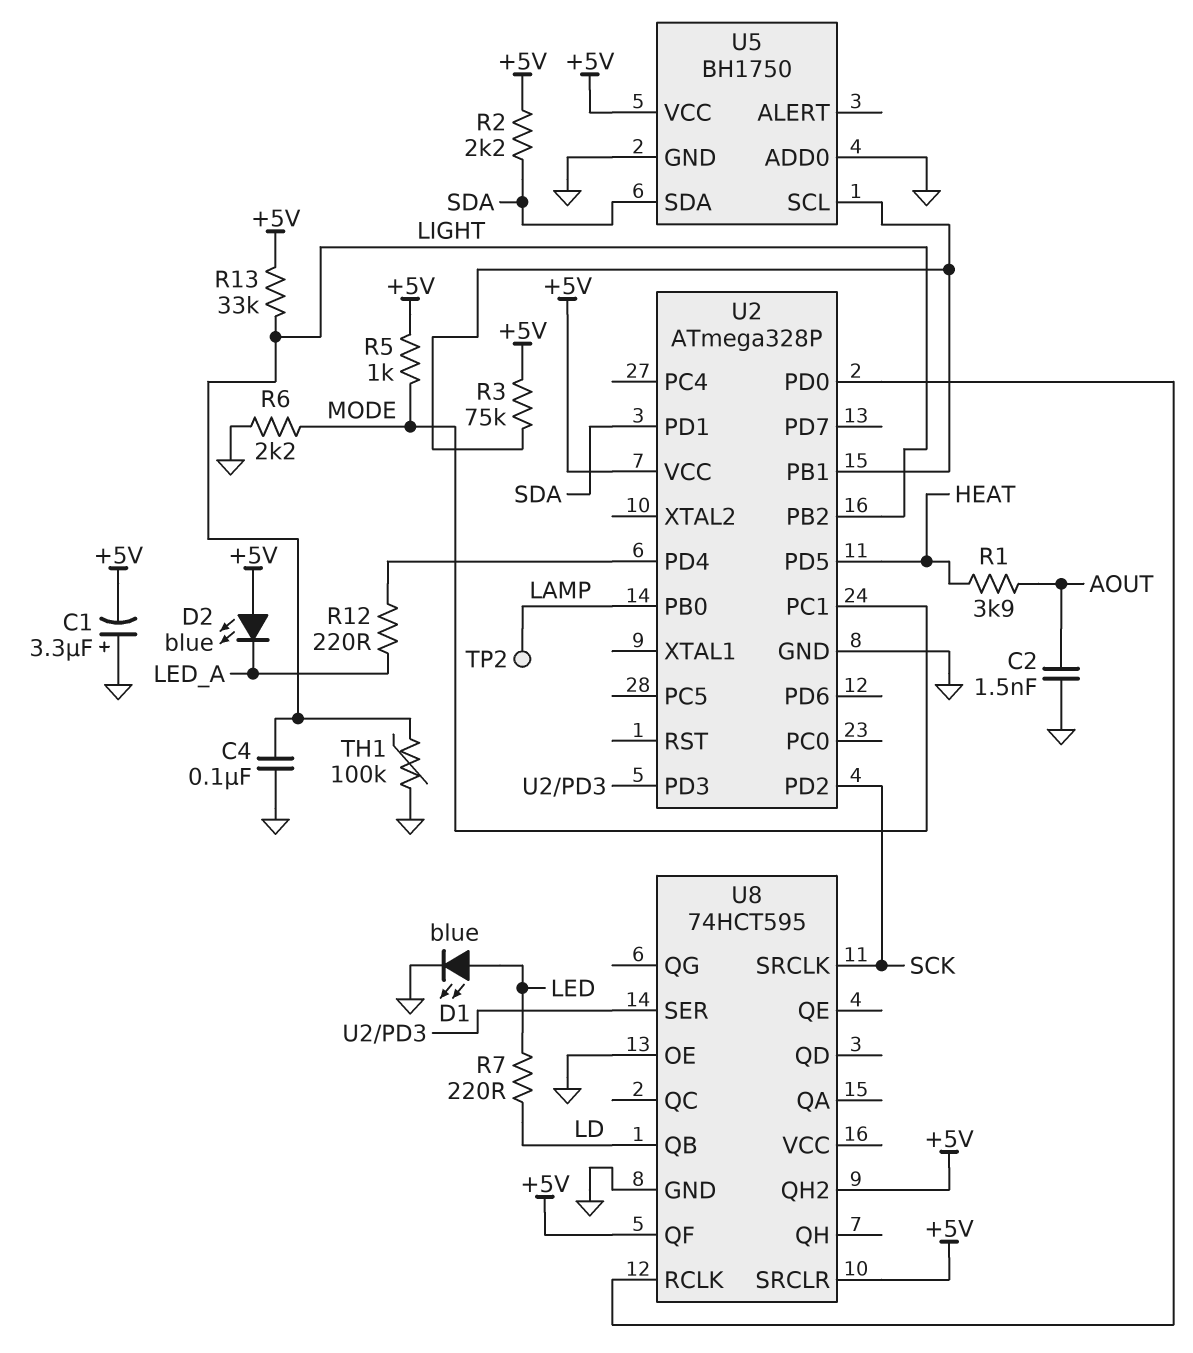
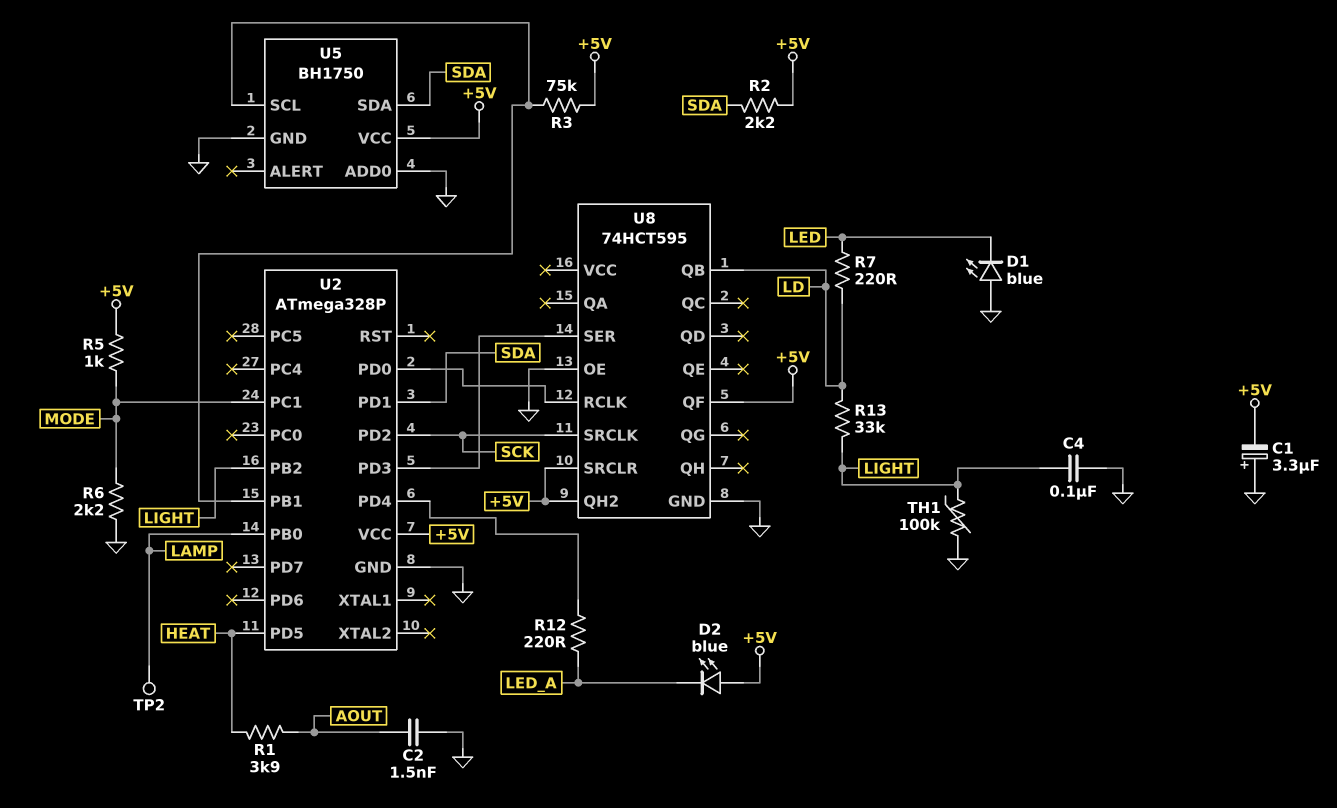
D1: LED blue (A LED, K GND) -> LED blue (A GND, K LED)
R13: 33k (+5V, LIGHT) -> 33k (LD, LIGHT)

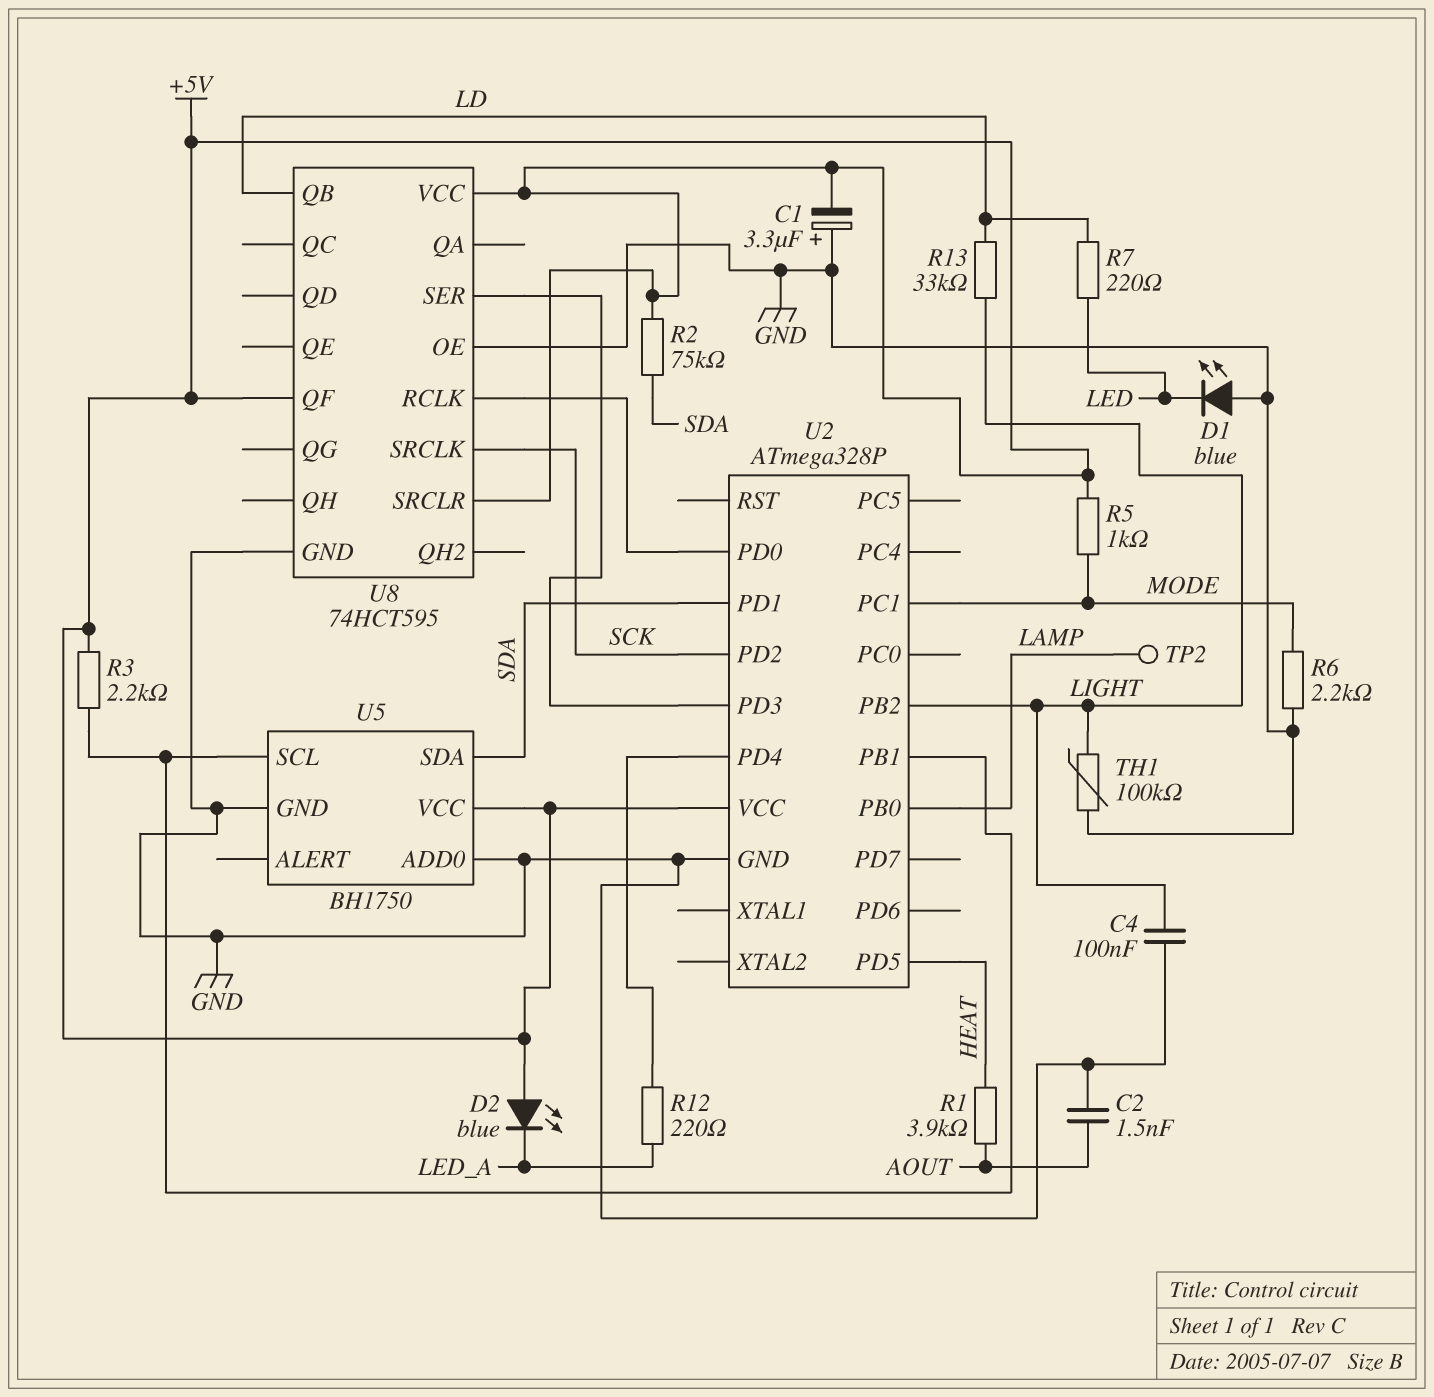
R2: 2.2k (+5V, SDA) -> 75k (+5V, SDA)
R3: 75k (+5V, U2/PB1) -> 2.2k (+5V, U2/PB1)
U8 pin QH2: +5V -> none
U8 pin VCC: none -> +5V

